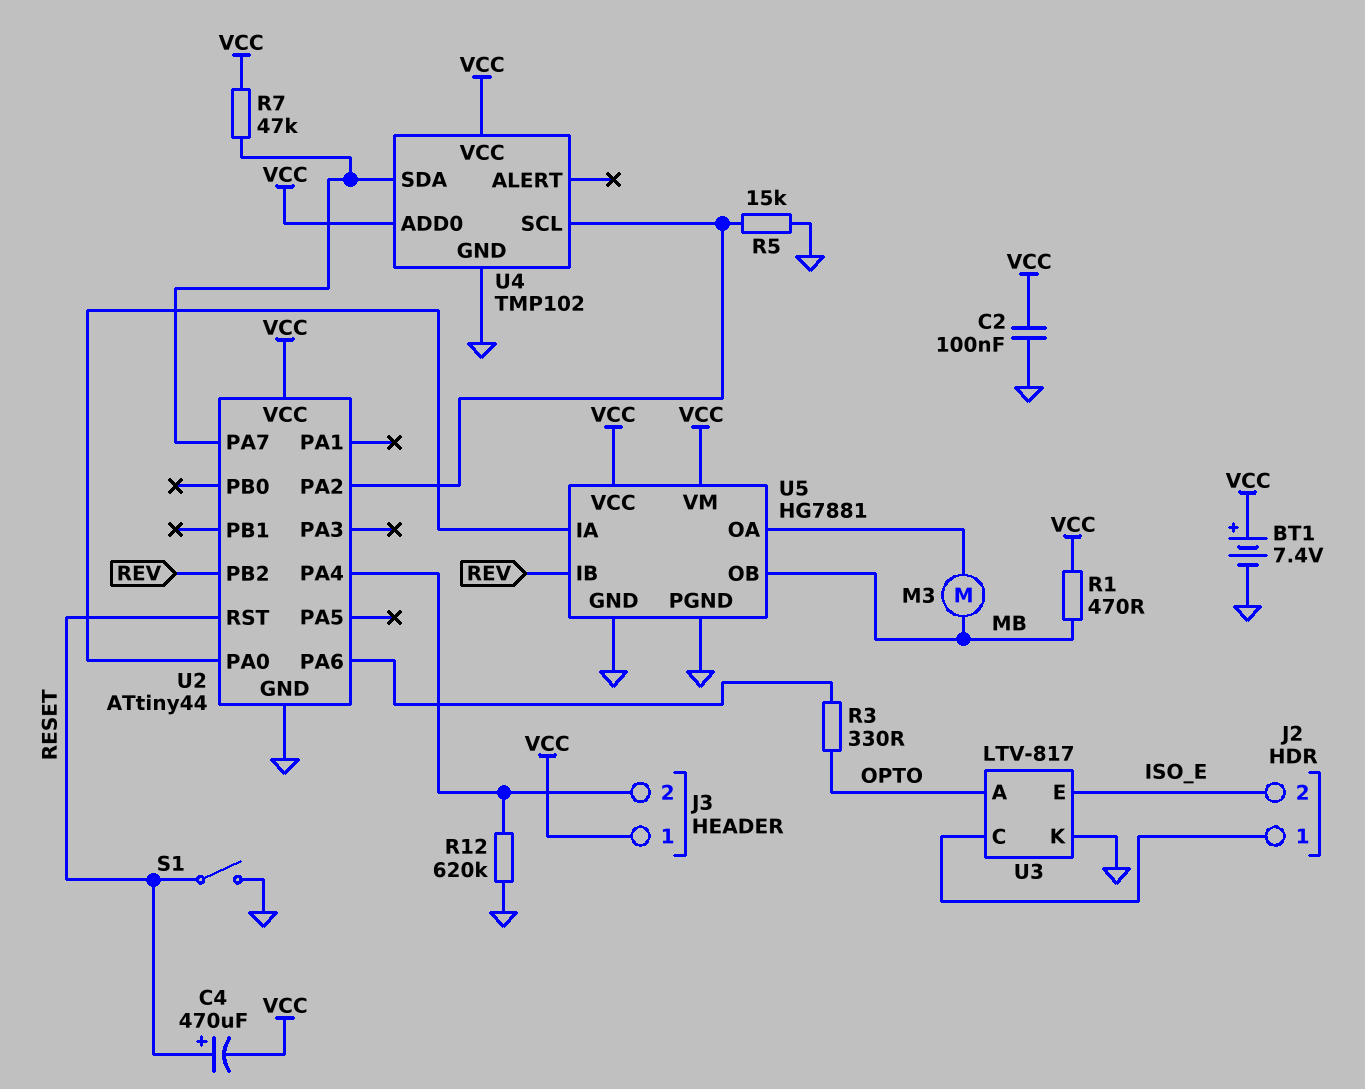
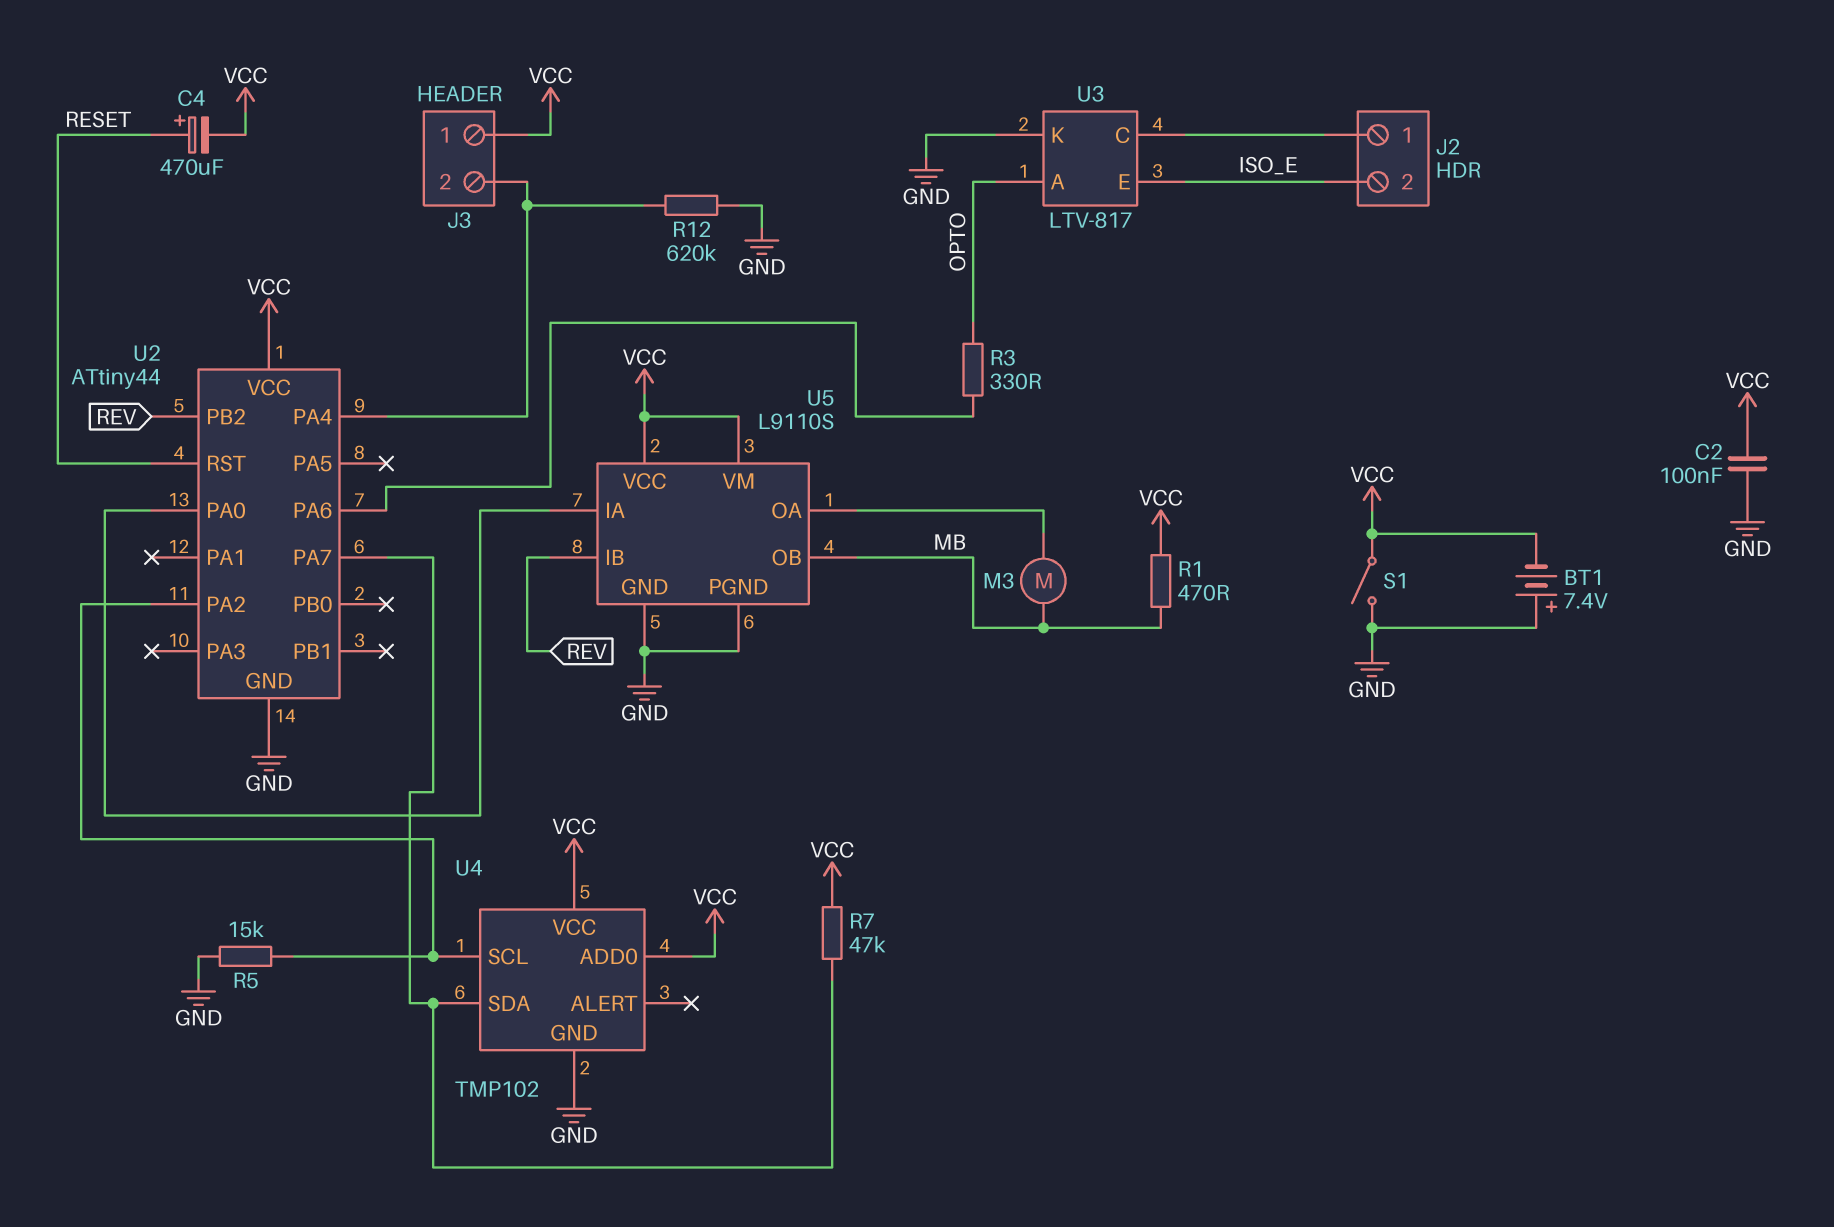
BT1: 7.4V (plus VCC, minus GND) -> 7.4V (plus GND, minus VCC)
S1: switch (GND, RESET) -> switch (GND, VCC)
U5: HG7881 -> L9110S

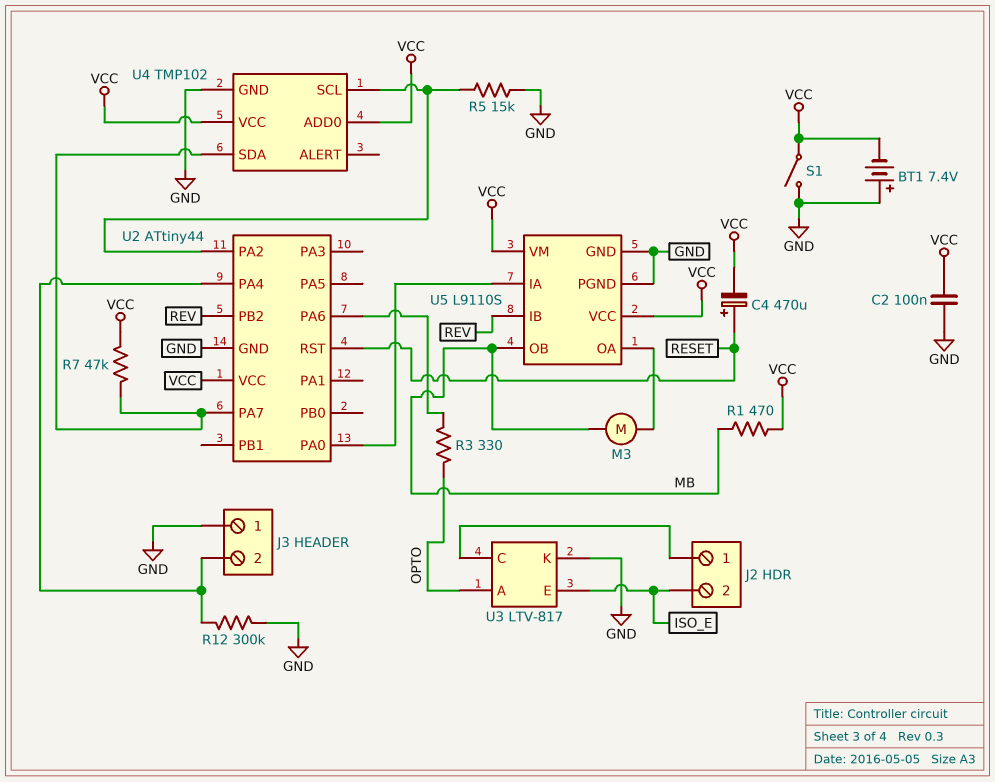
J3 pin 1: VCC -> GND
R12: 620k (GND, J3/2) -> 300k (GND, J3/2)

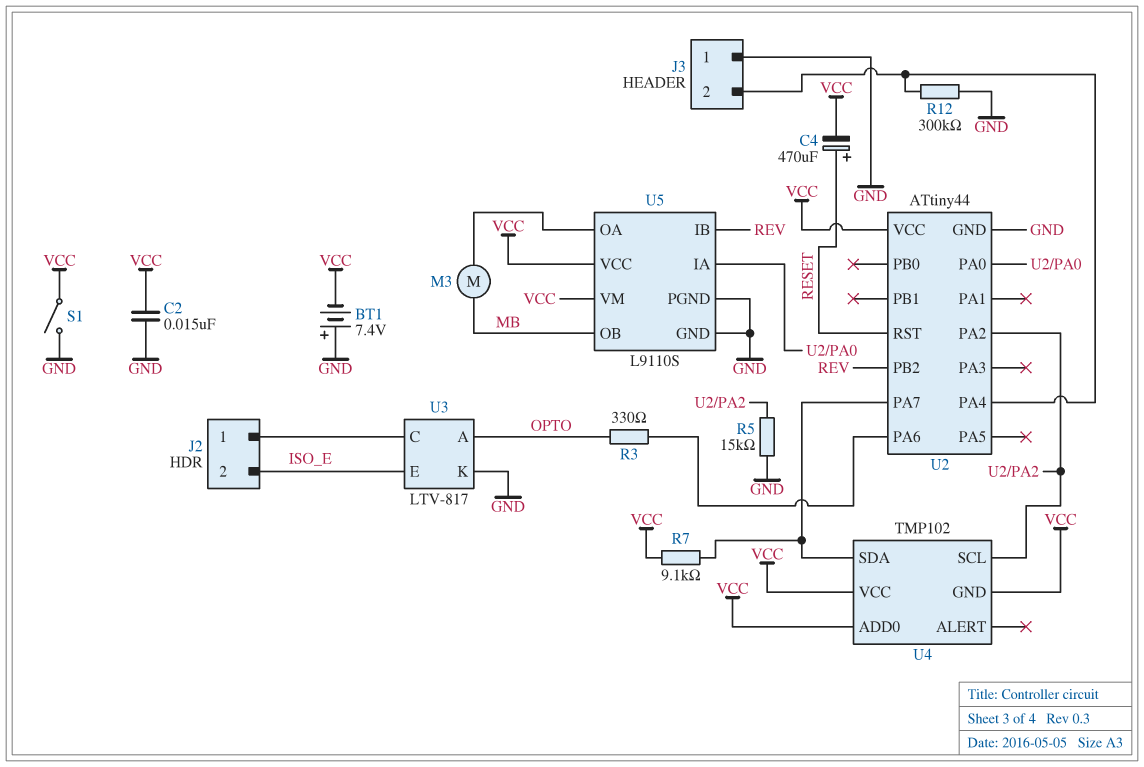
C2: 100nF (GND, VCC) -> 15nF (GND, VCC)
R1: 470 (MB, VCC) -> none
R7: 47k (U2/PA7, VCC) -> 9.1k (U2/PA7, VCC)
U4 pin GND: GND -> VCC

